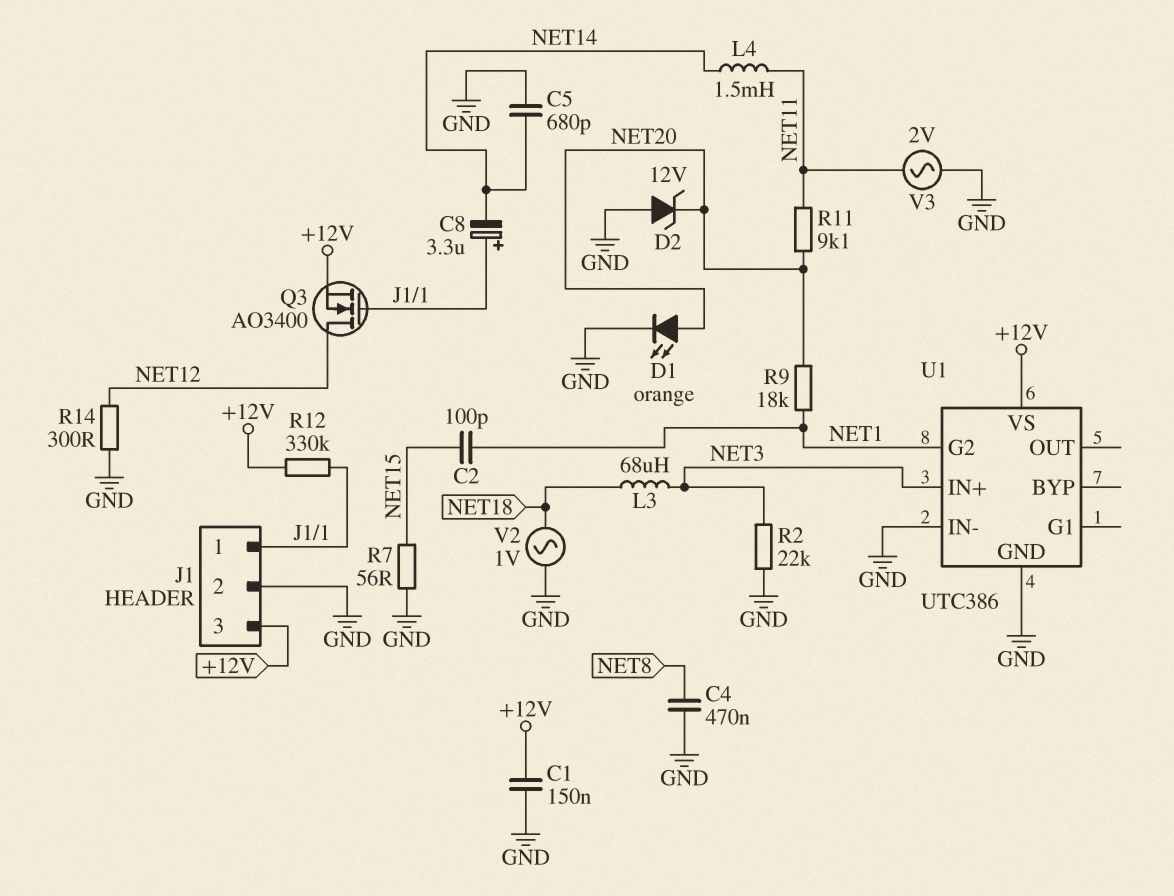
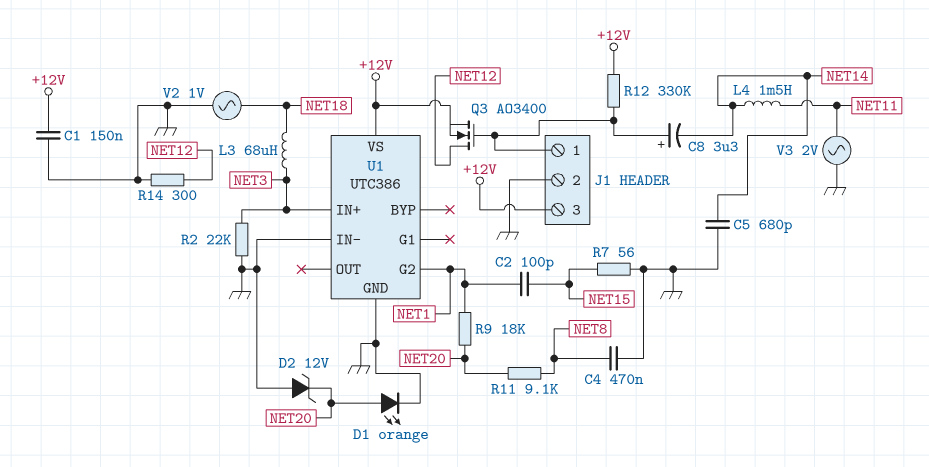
R11: 9.1k (NET11, NET20) -> 9.1k (NET8, NET20)

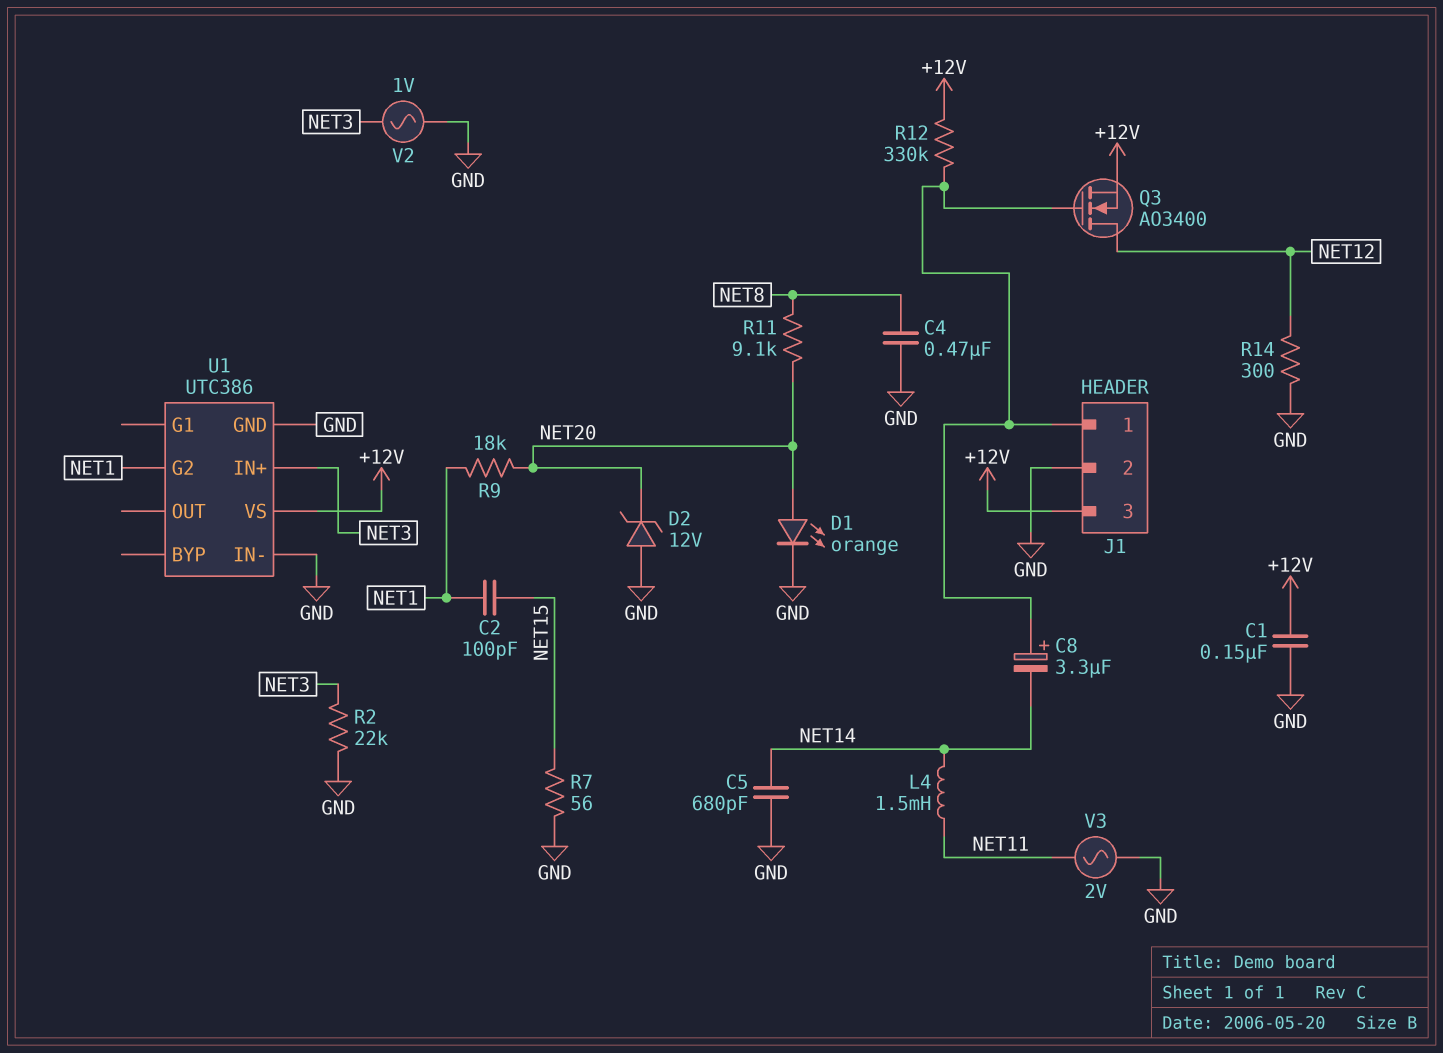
L3: 68uH (NET3, NET18) -> none
V2: AC 1V (GND, NET18) -> AC 1V (GND, NET3)

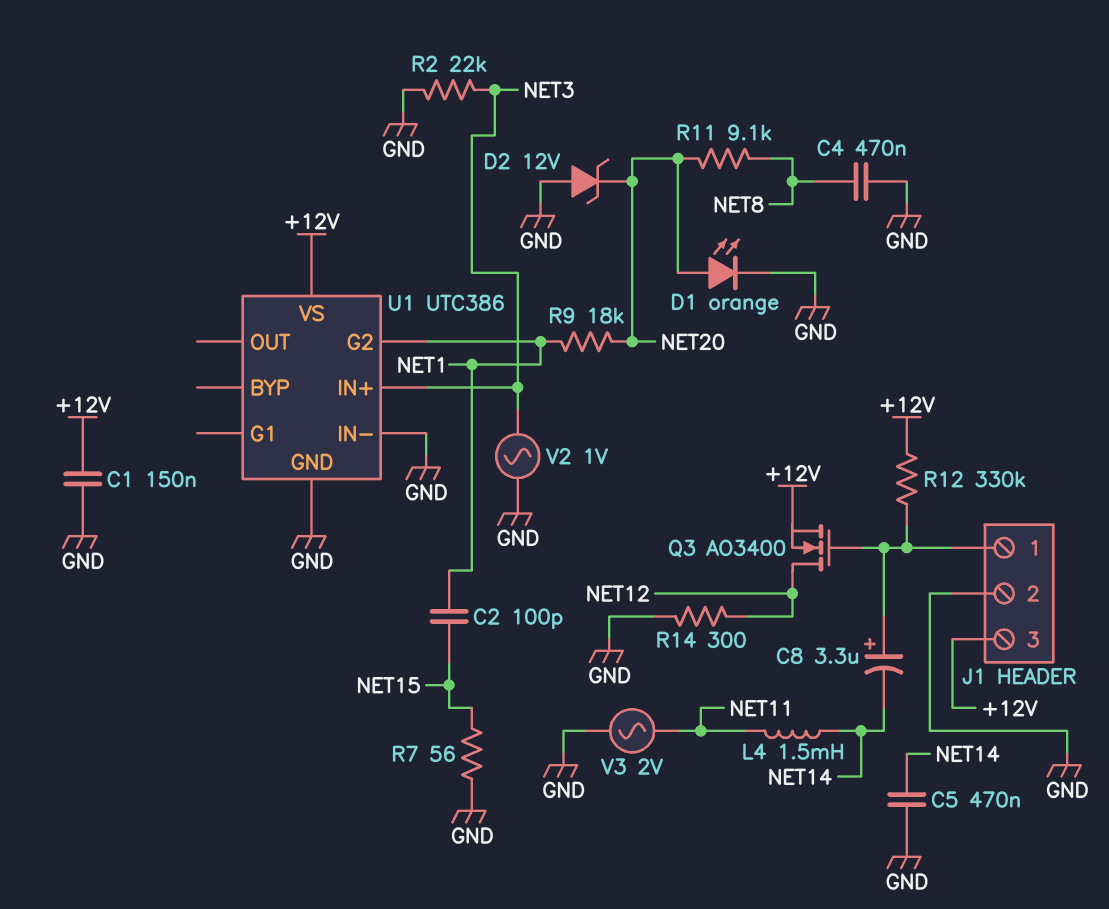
C5: 680pF (GND, NET14) -> 470nF (GND, NET14)

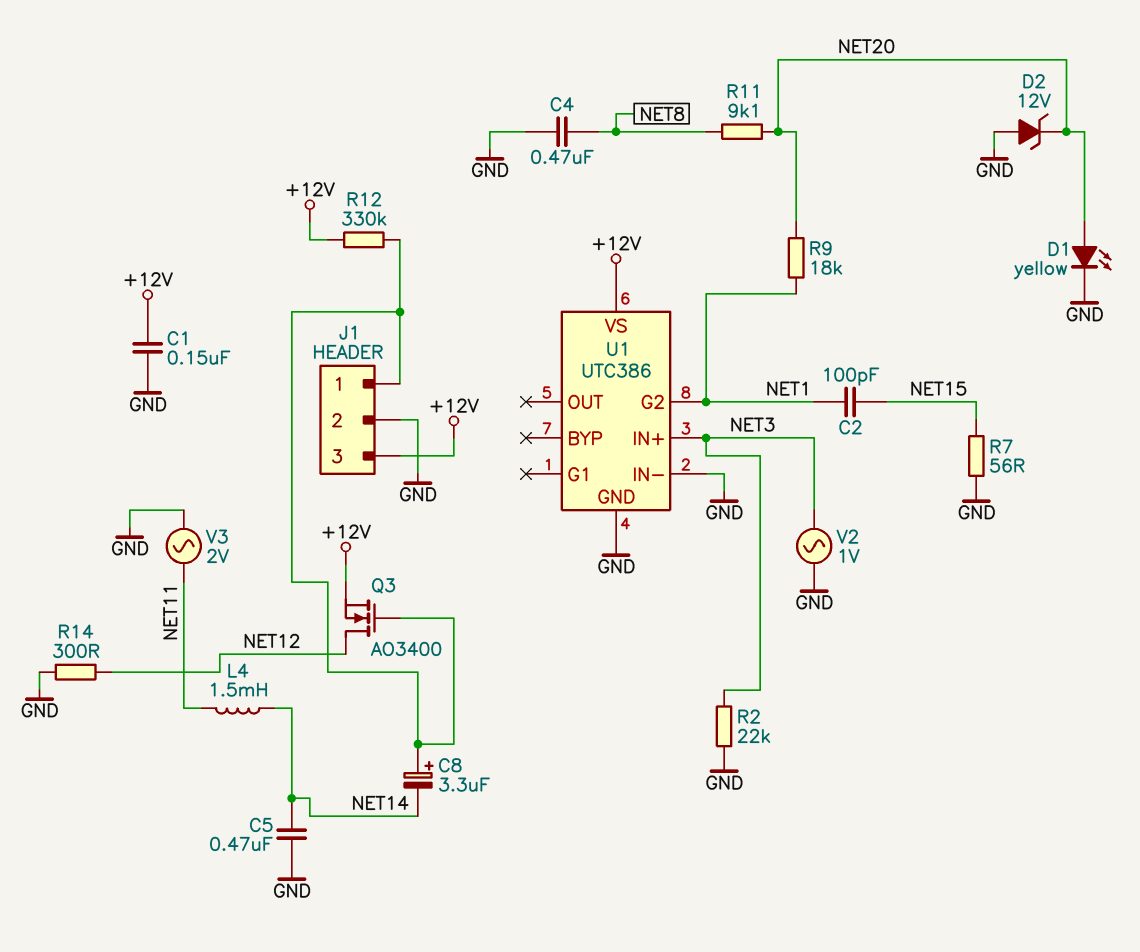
D1: LED orange (A NET20, K GND) -> LED yellow (A NET20, K GND)

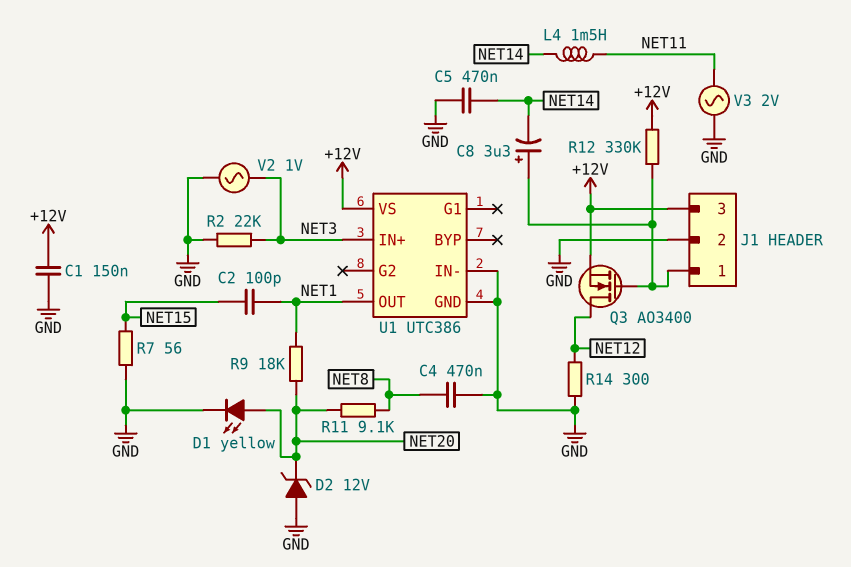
U1 pin G2: NET1 -> none
U1 pin OUT: none -> NET1

